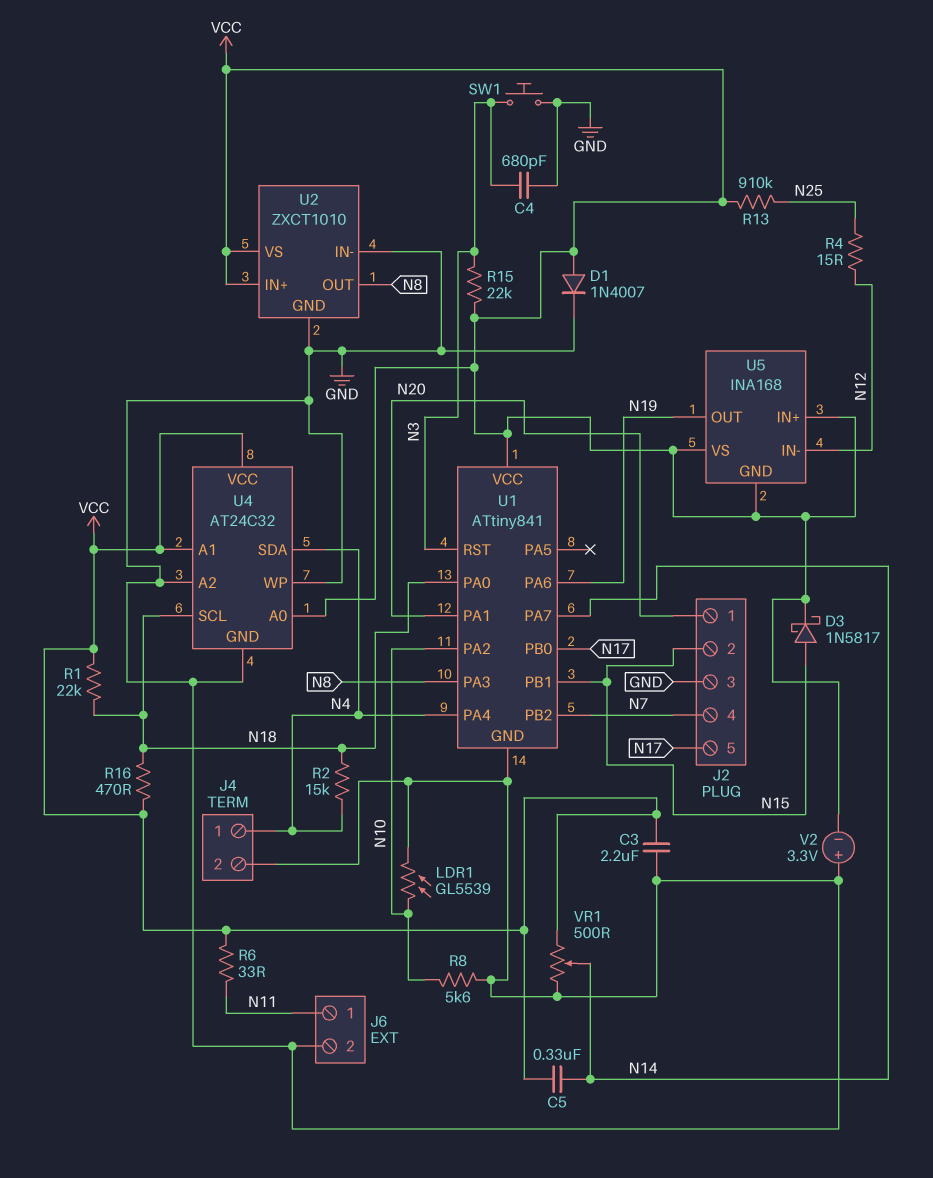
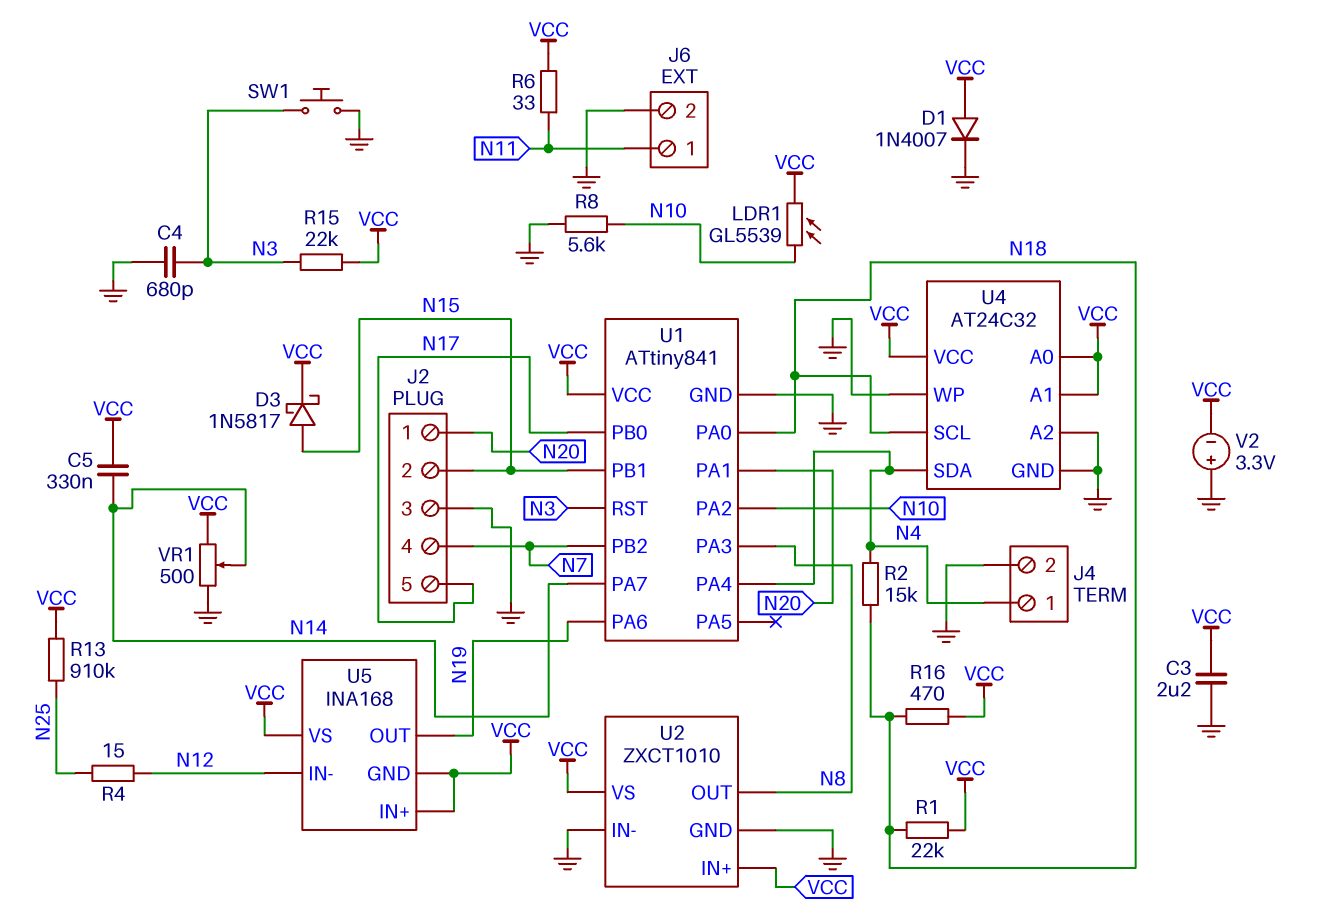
LDR1: GL5539 (GND, N10) -> GL5539 (N10, VCC)

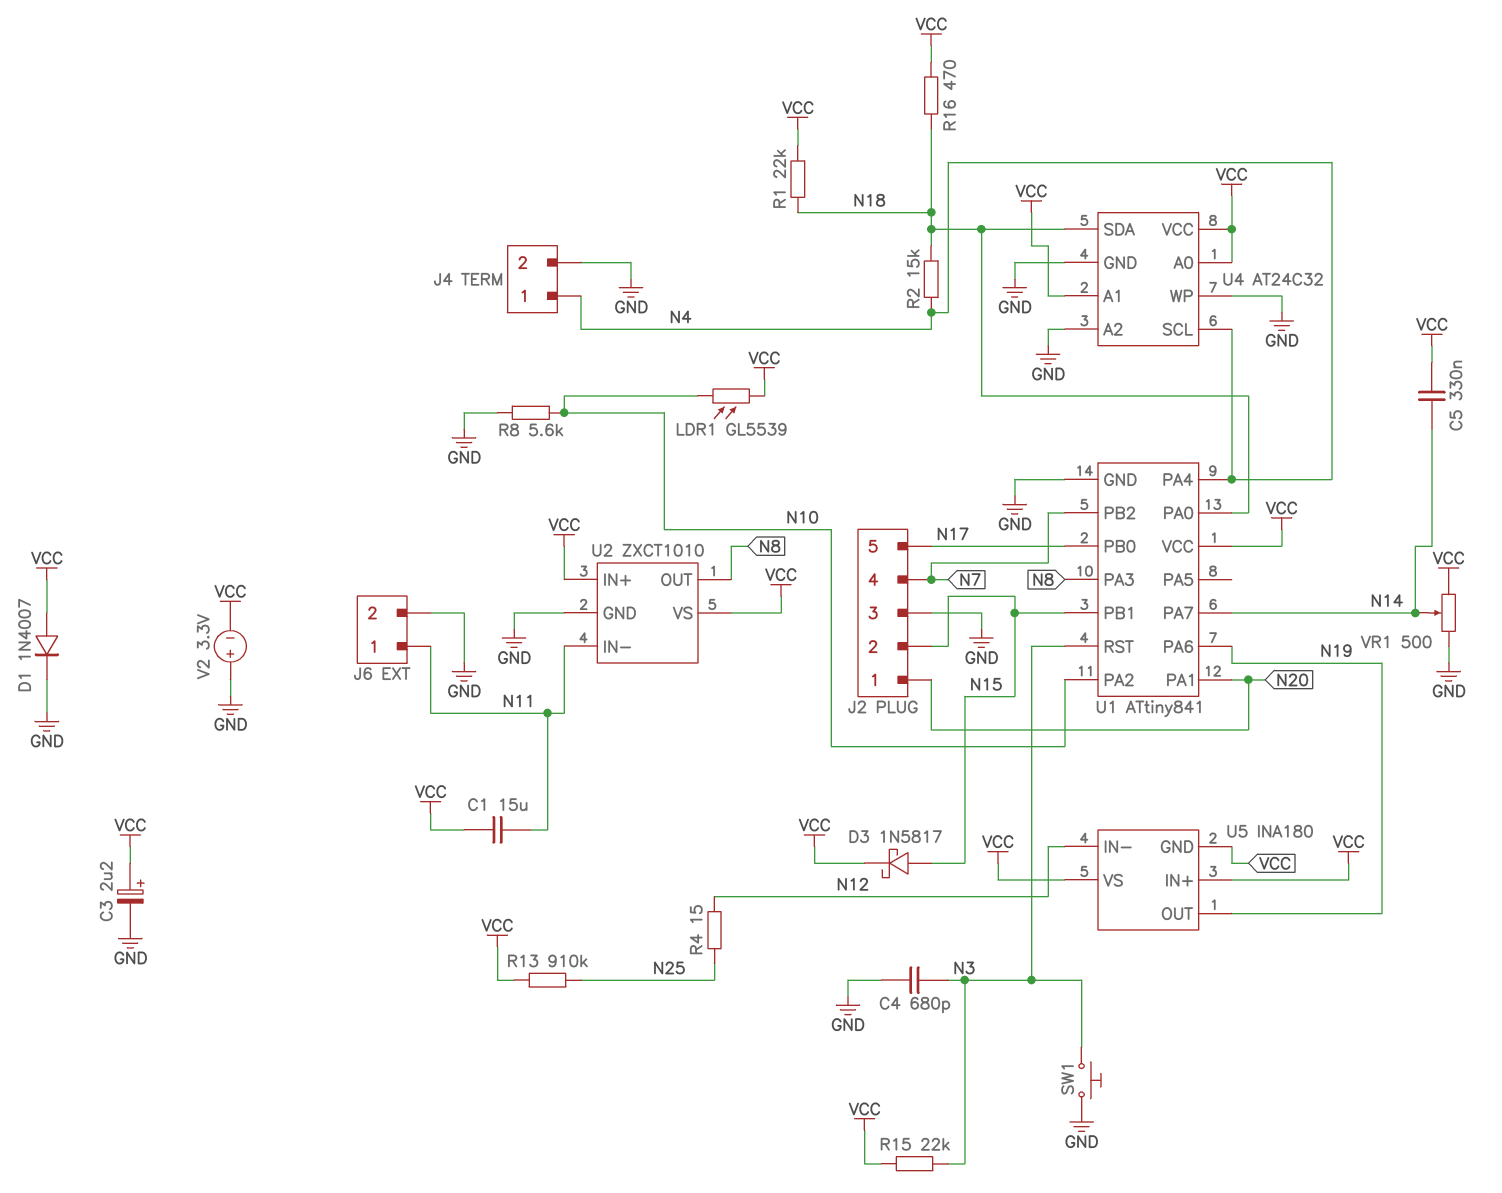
C1: none -> 15uF (N11, VCC)
C3: 2.2uF (GND, VCC) -> 2.2uF (plus VCC, minus GND)
R6: 33 (N11, VCC) -> none
U2 pin IN-: GND -> N11
U4 pin SCL: N18 -> N4
U4 pin SDA: N4 -> N18
U5: INA168 -> INA180

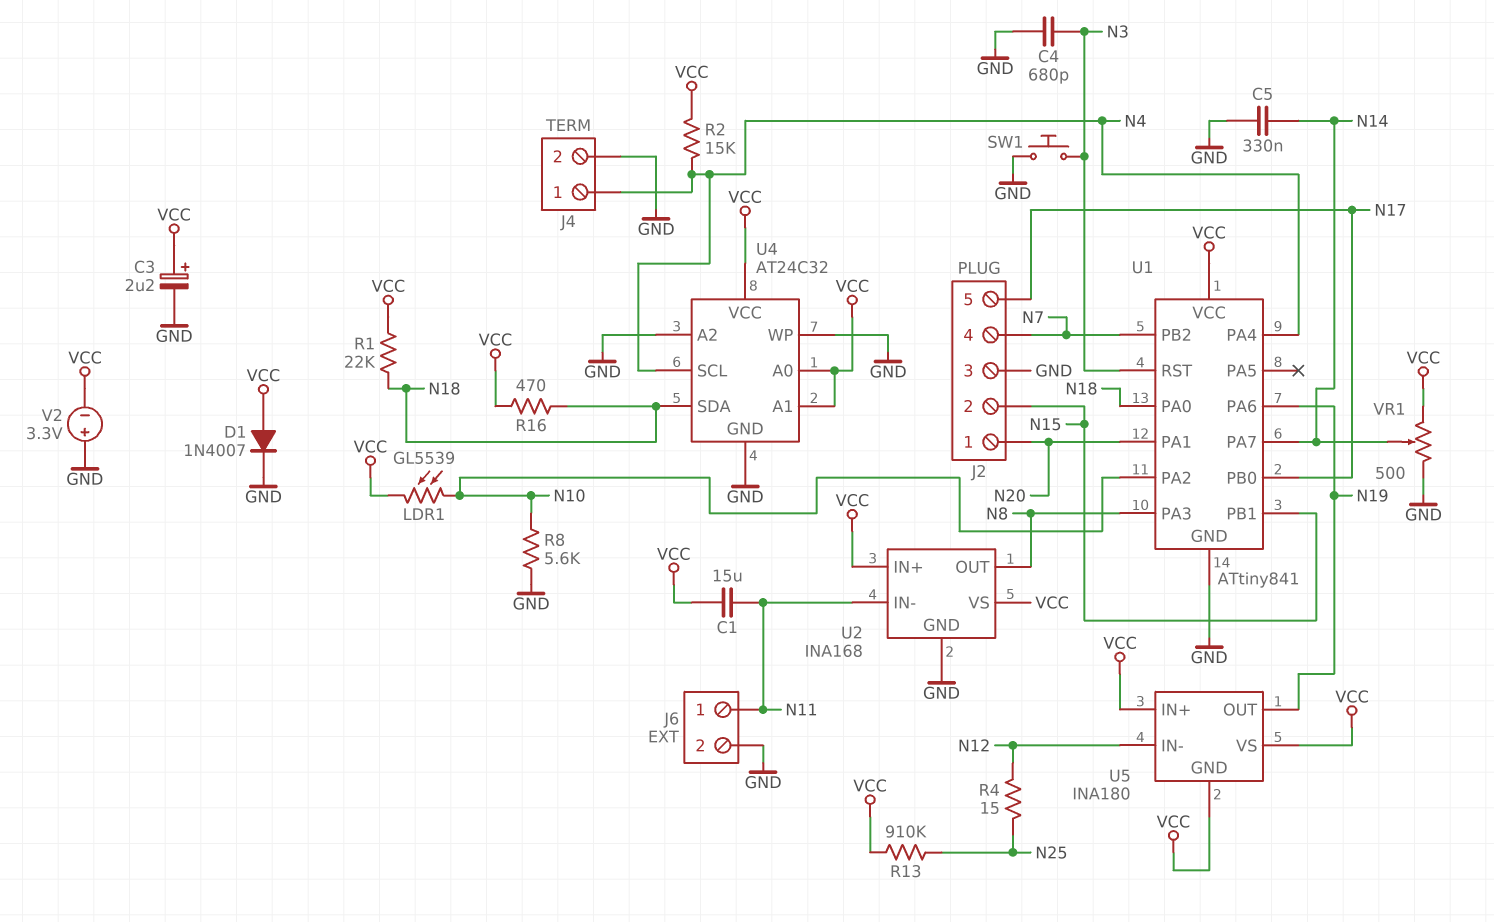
C5: 330nF (N14, VCC) -> 330nF (GND, N14)
D3: schottky 1N5817 (A N15, K VCC) -> none
R2: 15k (N4, N18) -> 15k (N4, VCC)
R15: 22k (N3, VCC) -> none
U2: ZXCT1010 -> INA168

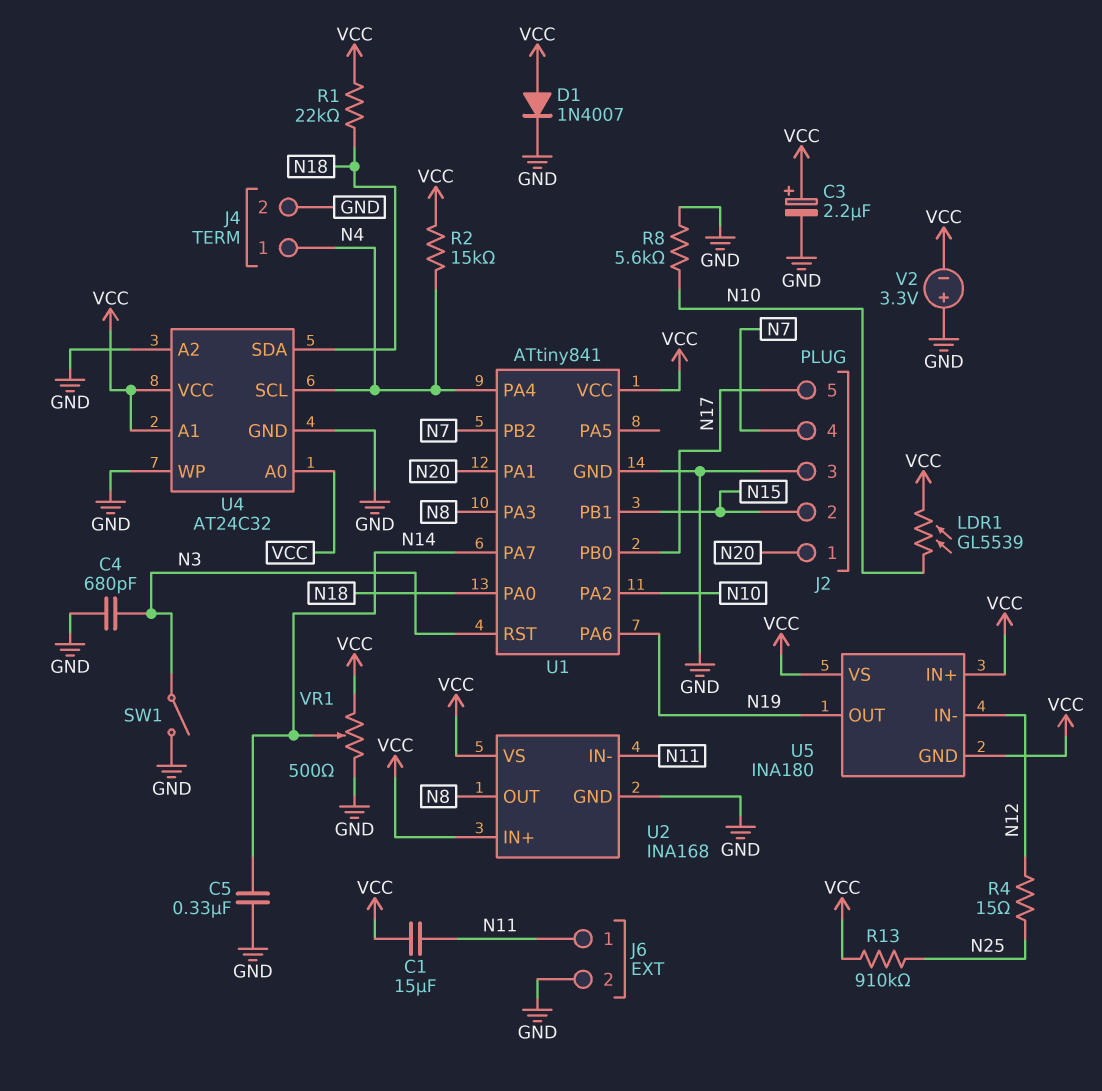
R16: 470 (N18, VCC) -> none
SW1: button (GND, N3) -> switch (GND, N3)

